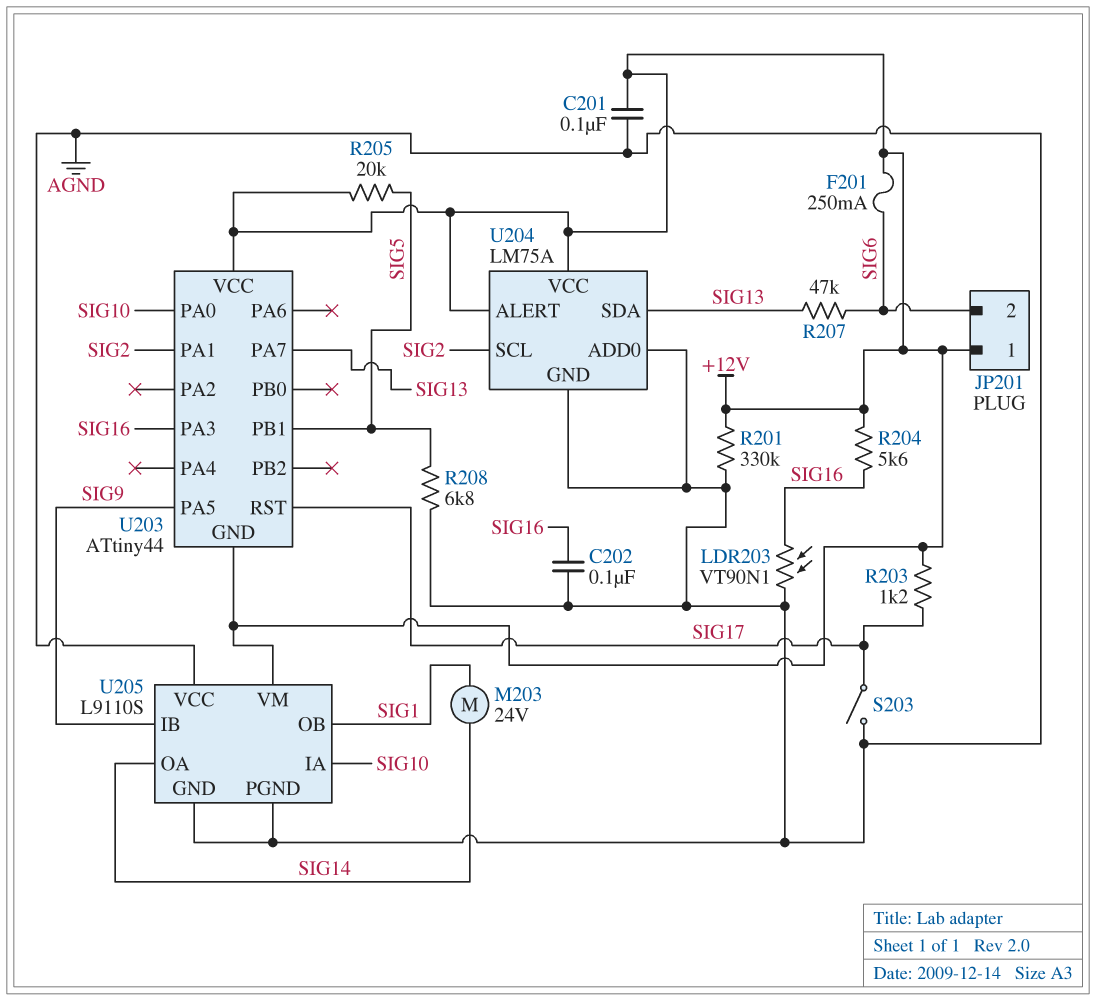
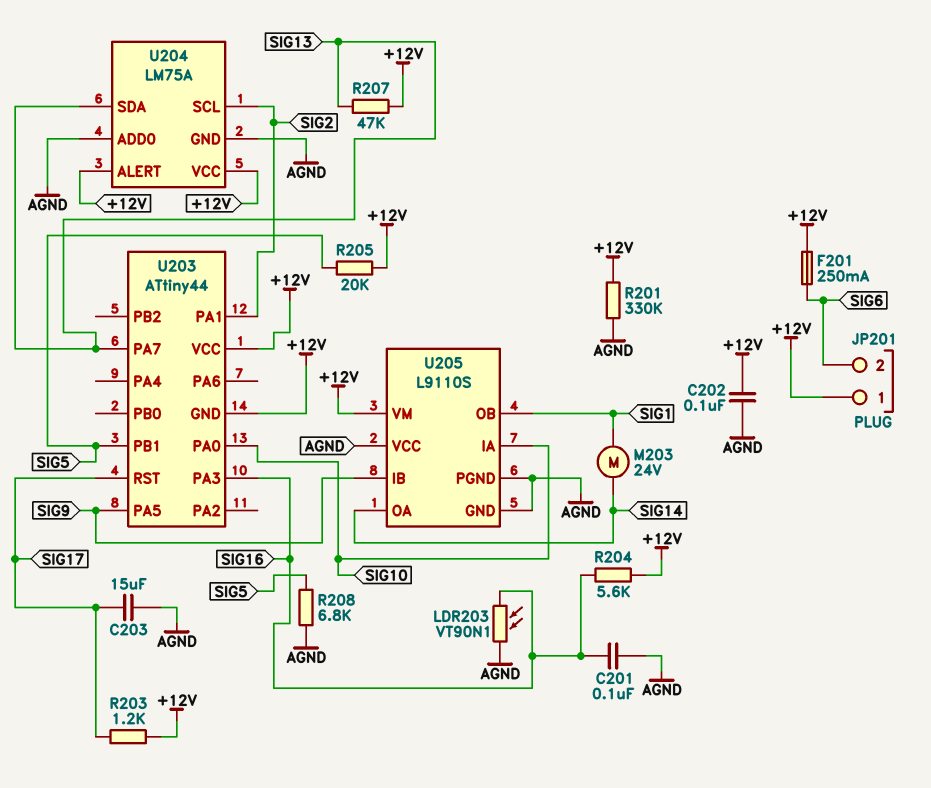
C201: 100nF (+12V, AGND) -> 100nF (AGND, SIG16)
C202: 100nF (AGND, SIG16) -> 100nF (+12V, AGND)
C203: none -> 15uF (AGND, SIG17)
R207: 47k (SIG6, SIG13) -> 47k (+12V, SIG13)
S203: switch (AGND, SIG17) -> none

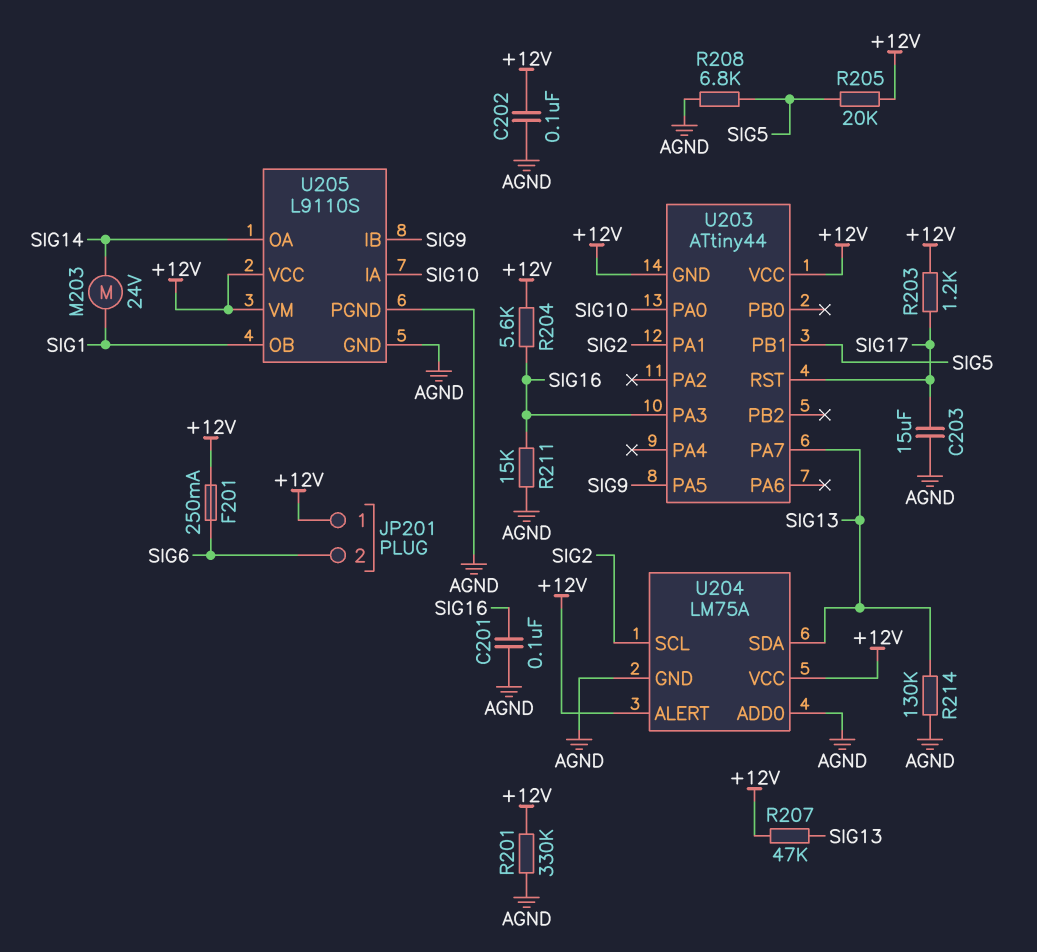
LDR203: VT90N1 (AGND, SIG16) -> none
R211: none -> 15k (AGND, SIG16)
R214: none -> 130k (AGND, SIG13)
U205 pin VCC: AGND -> +12V

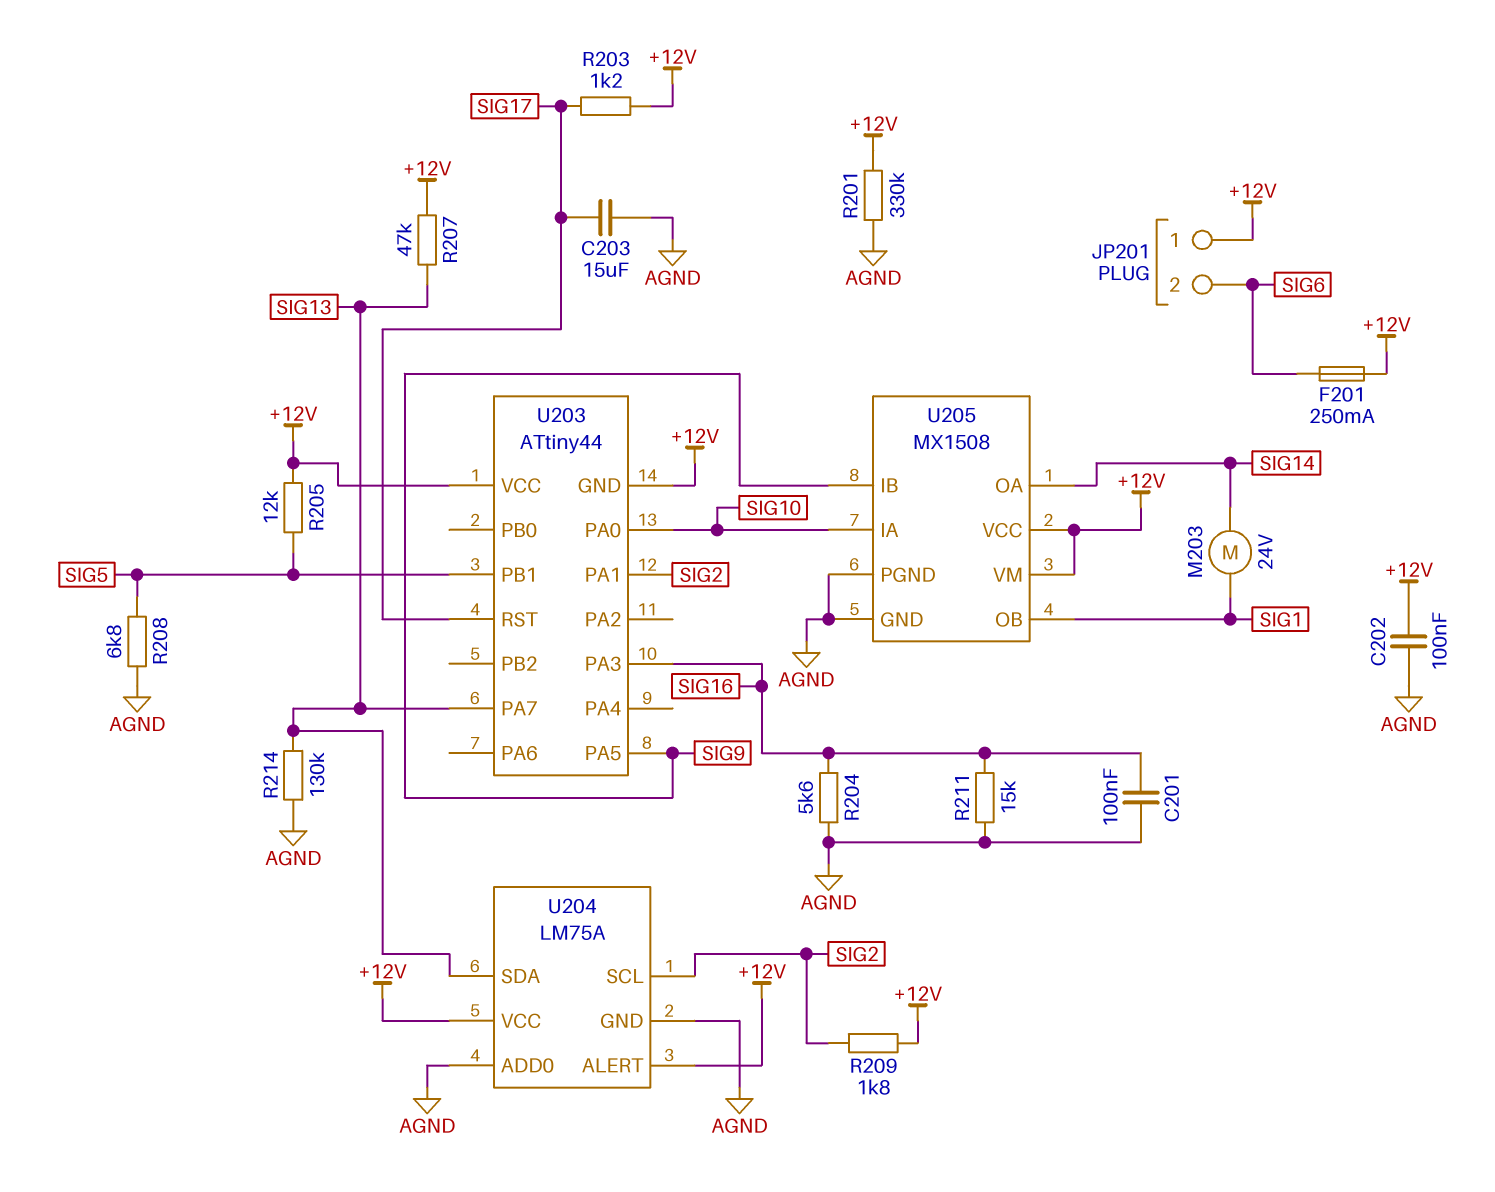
R204: 5.6k (+12V, SIG16) -> 5.6k (AGND, SIG16)
R205: 20k (+12V, SIG5) -> 12k (+12V, SIG5)
R209: none -> 1.8k (+12V, SIG2)
U205: L9110S -> MX1508

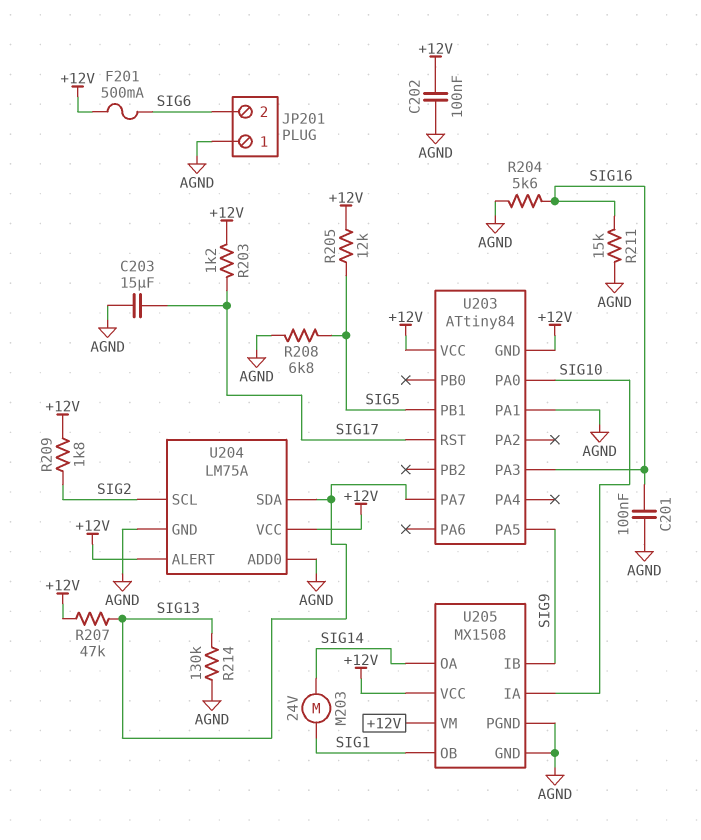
F201: 250mA (+12V, SIG6) -> 500mA (+12V, SIG6)
JP201 pin 1: +12V -> AGND
R201: 330k (+12V, AGND) -> none
U203: ATtiny44 -> ATtiny84
U203 pin PA1: SIG2 -> AGND

